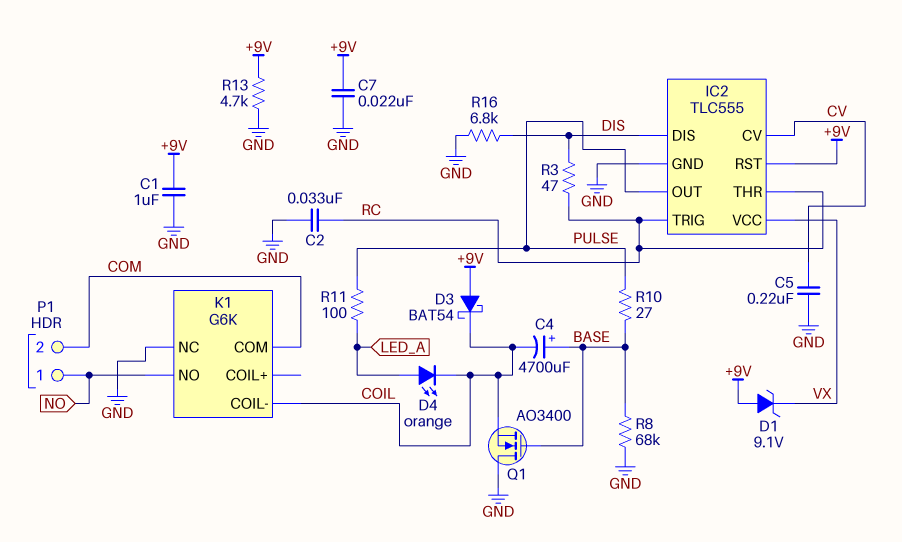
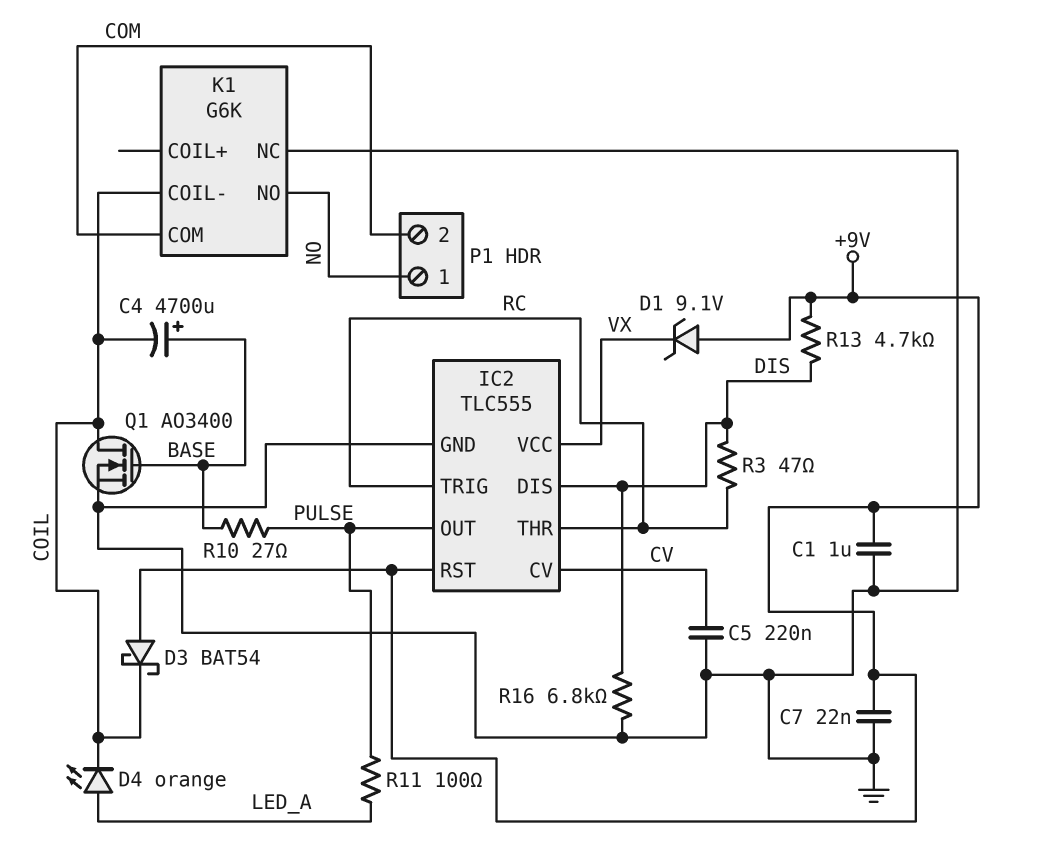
C2: 33nF (GND, RC) -> none
Q1: NMOS AO3400 (G BASE, D GND, S COIL) -> NMOS AO3400 (G BASE, D COIL, S GND)
R8: 68k (BASE, GND) -> none
R13: 4.7k (+9V, GND) -> 4.7k (+9V, DIS)

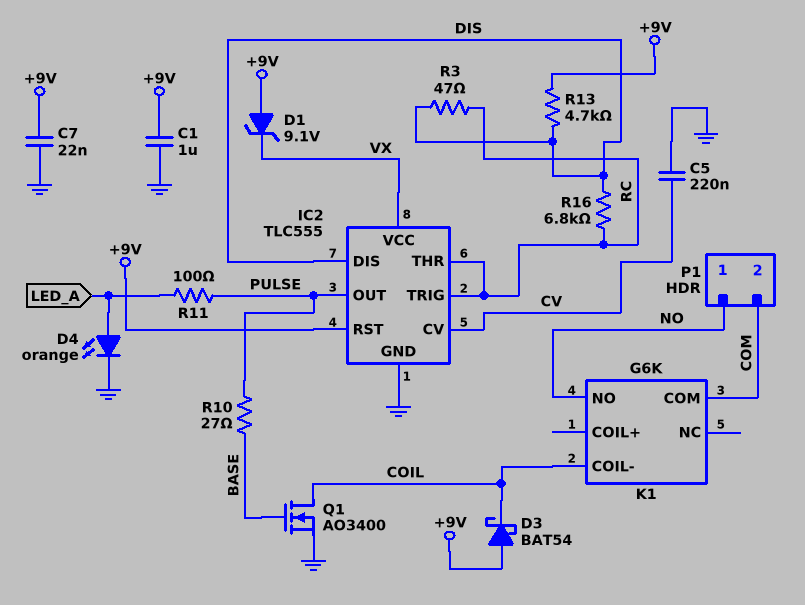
C4: 4700uF (plus BASE, minus COIL) -> none
D4: LED orange (A LED_A, K COIL) -> LED orange (A LED_A, K GND)
K1 pin NC: GND -> none
R16: 6.8k (DIS, GND) -> 6.8k (DIS, RC)

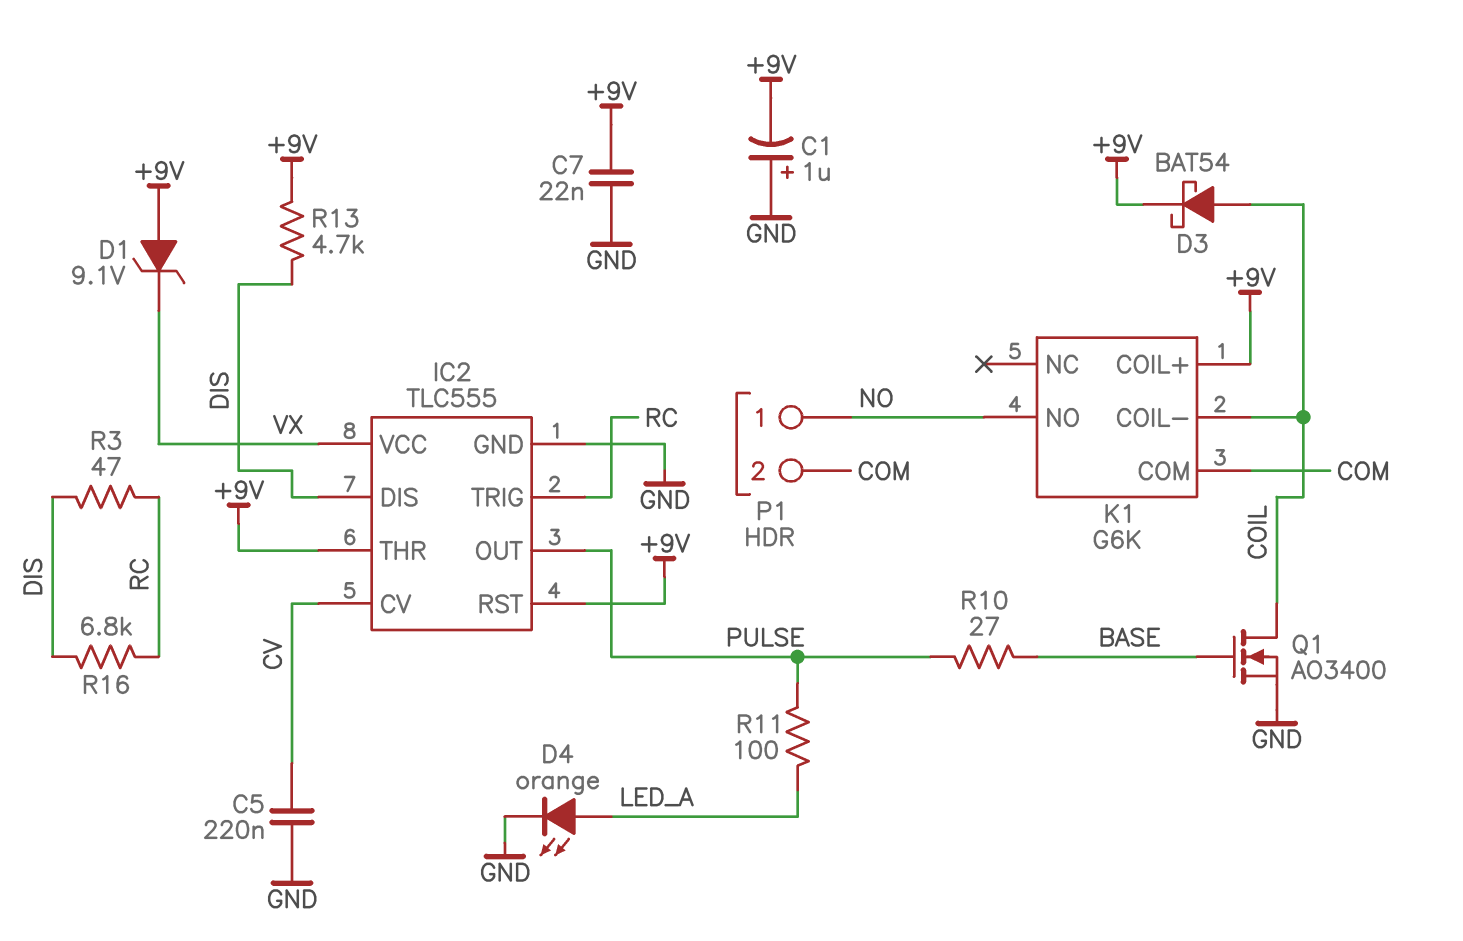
C1: 1uF (+9V, GND) -> 1uF (plus GND, minus +9V)
D3: schottky BAT54 (A +9V, K COIL) -> schottky BAT54 (A COIL, K +9V)
IC2 pin THR: RC -> +9V
K1 pin COIL+: none -> +9V

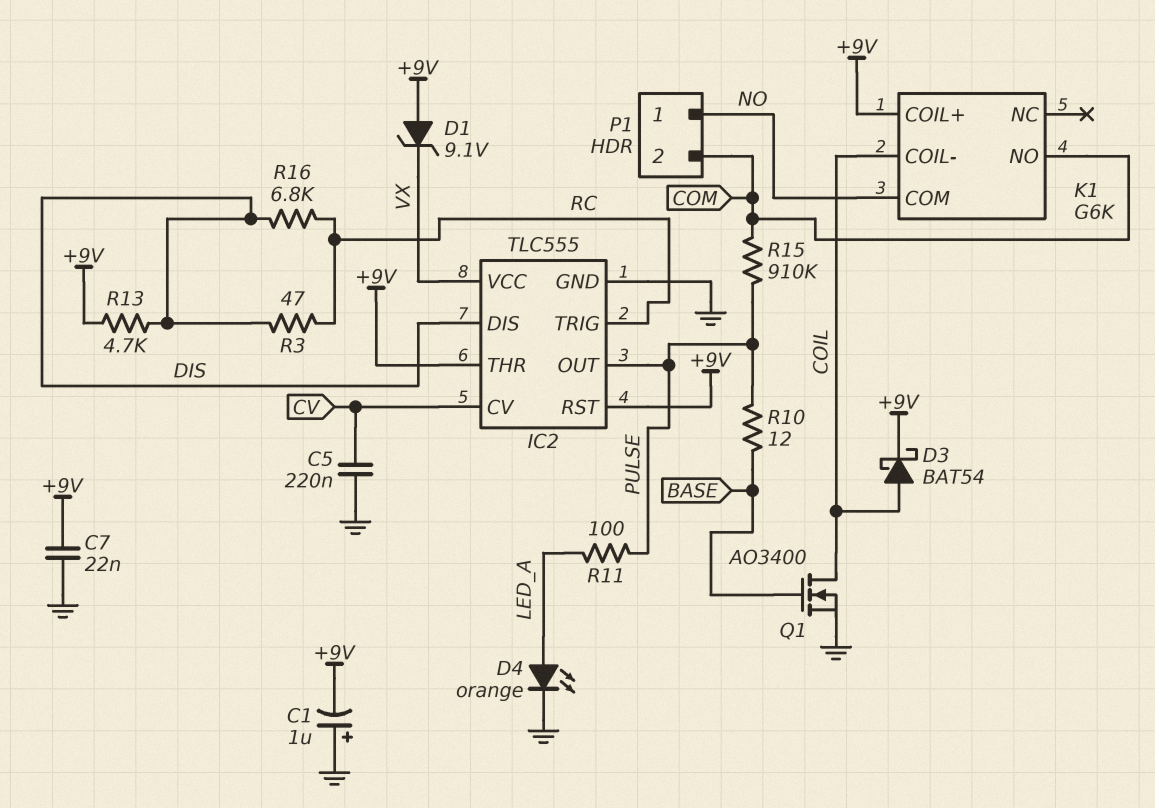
K1 pin COM: COM -> NO
K1 pin NO: NO -> COM
R10: 27 (BASE, PULSE) -> 12 (BASE, PULSE)
R15: none -> 910k (COM, PULSE)

